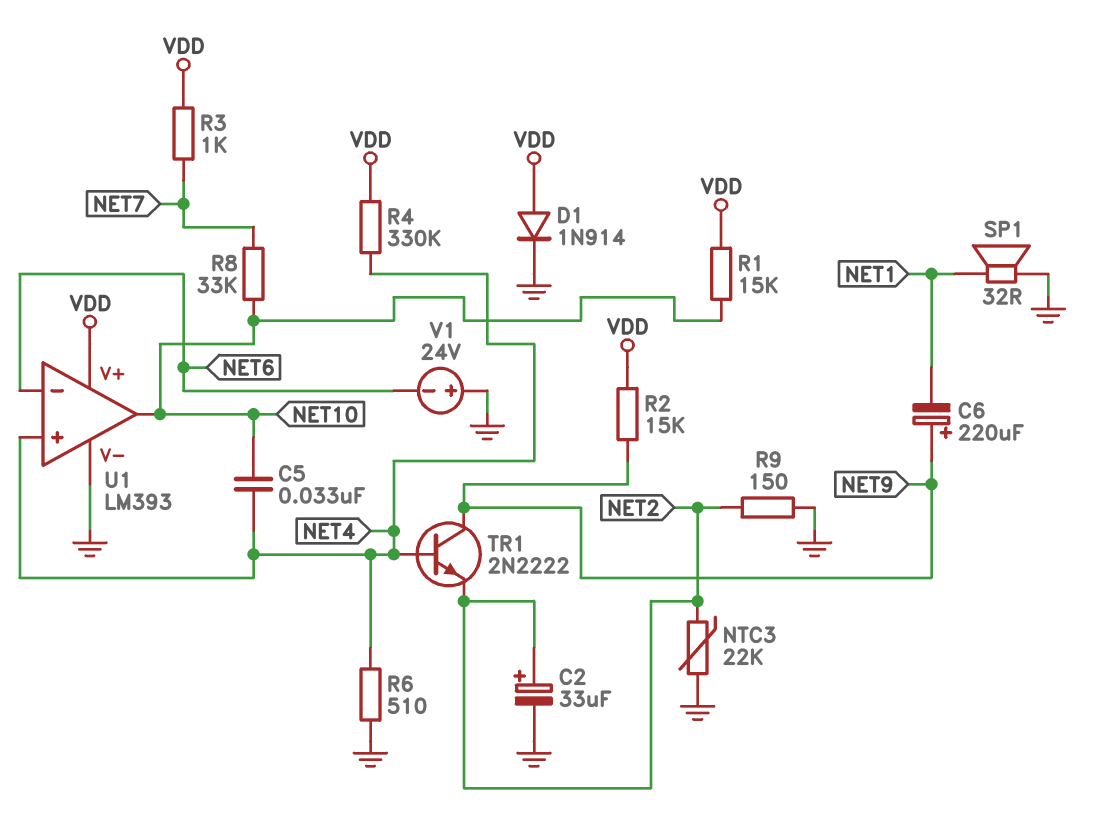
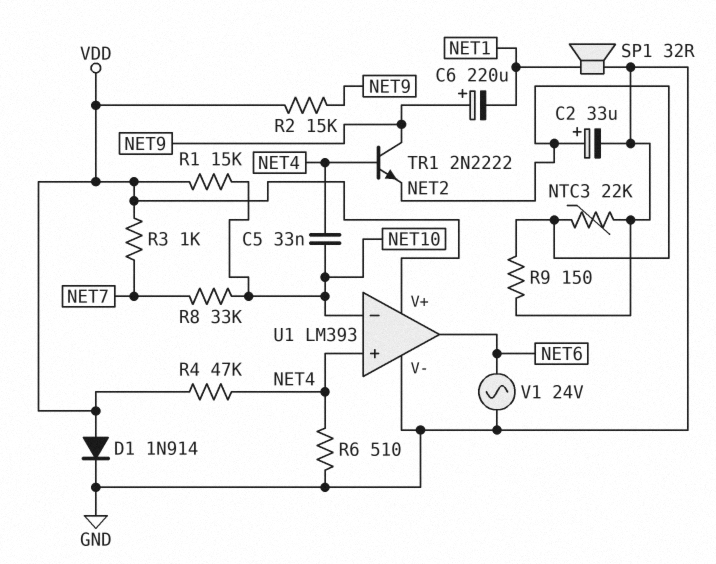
R4: 330k (NET4, VDD) -> 47k (NET4, VDD)
U1 pin in-: NET6 -> NET10
U1 pin out: NET10 -> NET6
V1: 24V (plus GND, minus NET6) -> AC 24V (GND, NET6)

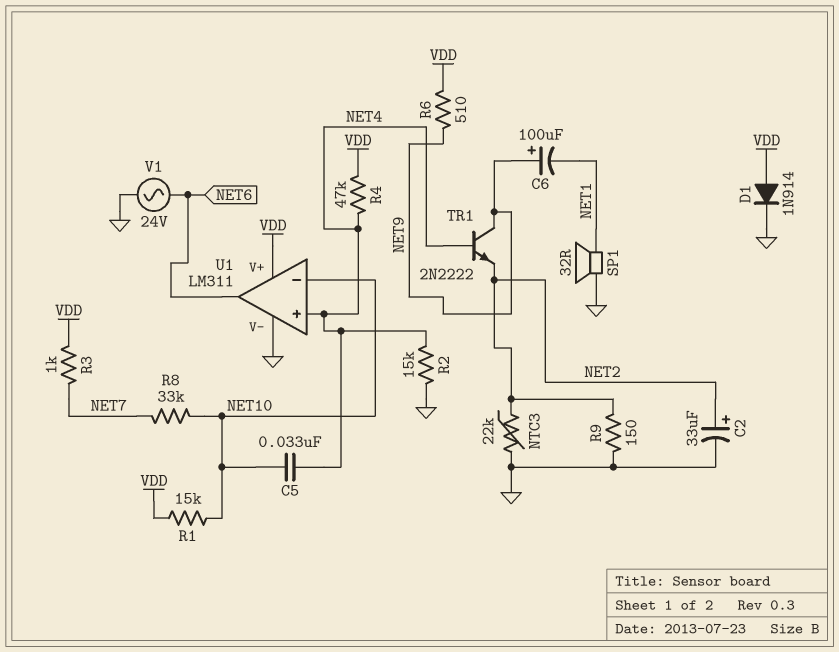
C6: 220uF (plus NET9, minus NET1) -> 100uF (plus NET9, minus NET1)
R2: 15k (NET9, VDD) -> 15k (GND, NET4)
R6: 510 (GND, NET4) -> 510 (NET9, VDD)
U1: LM393 -> LM311

